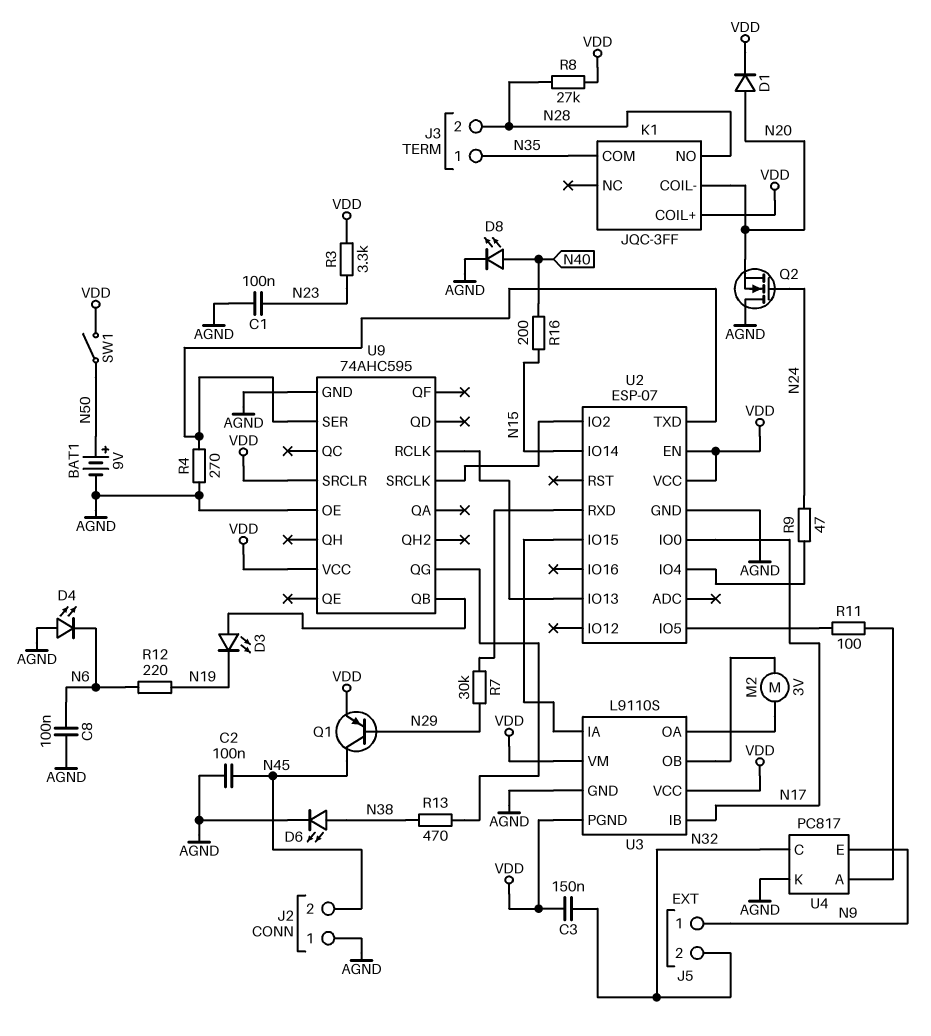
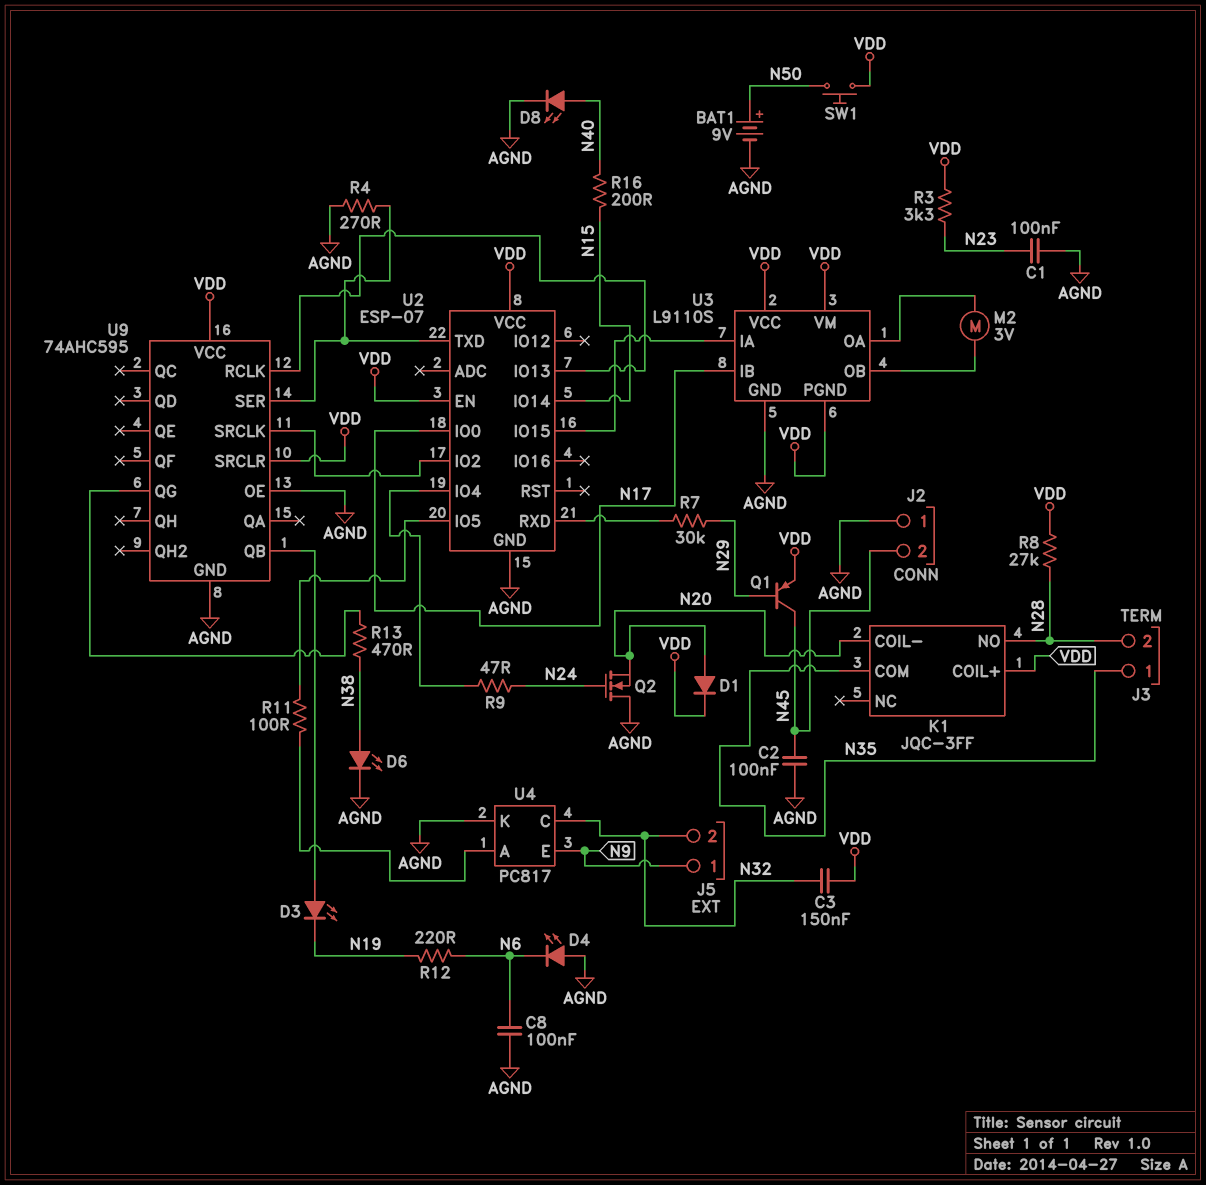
SW1: switch (N50, VDD) -> button (N50, VDD)

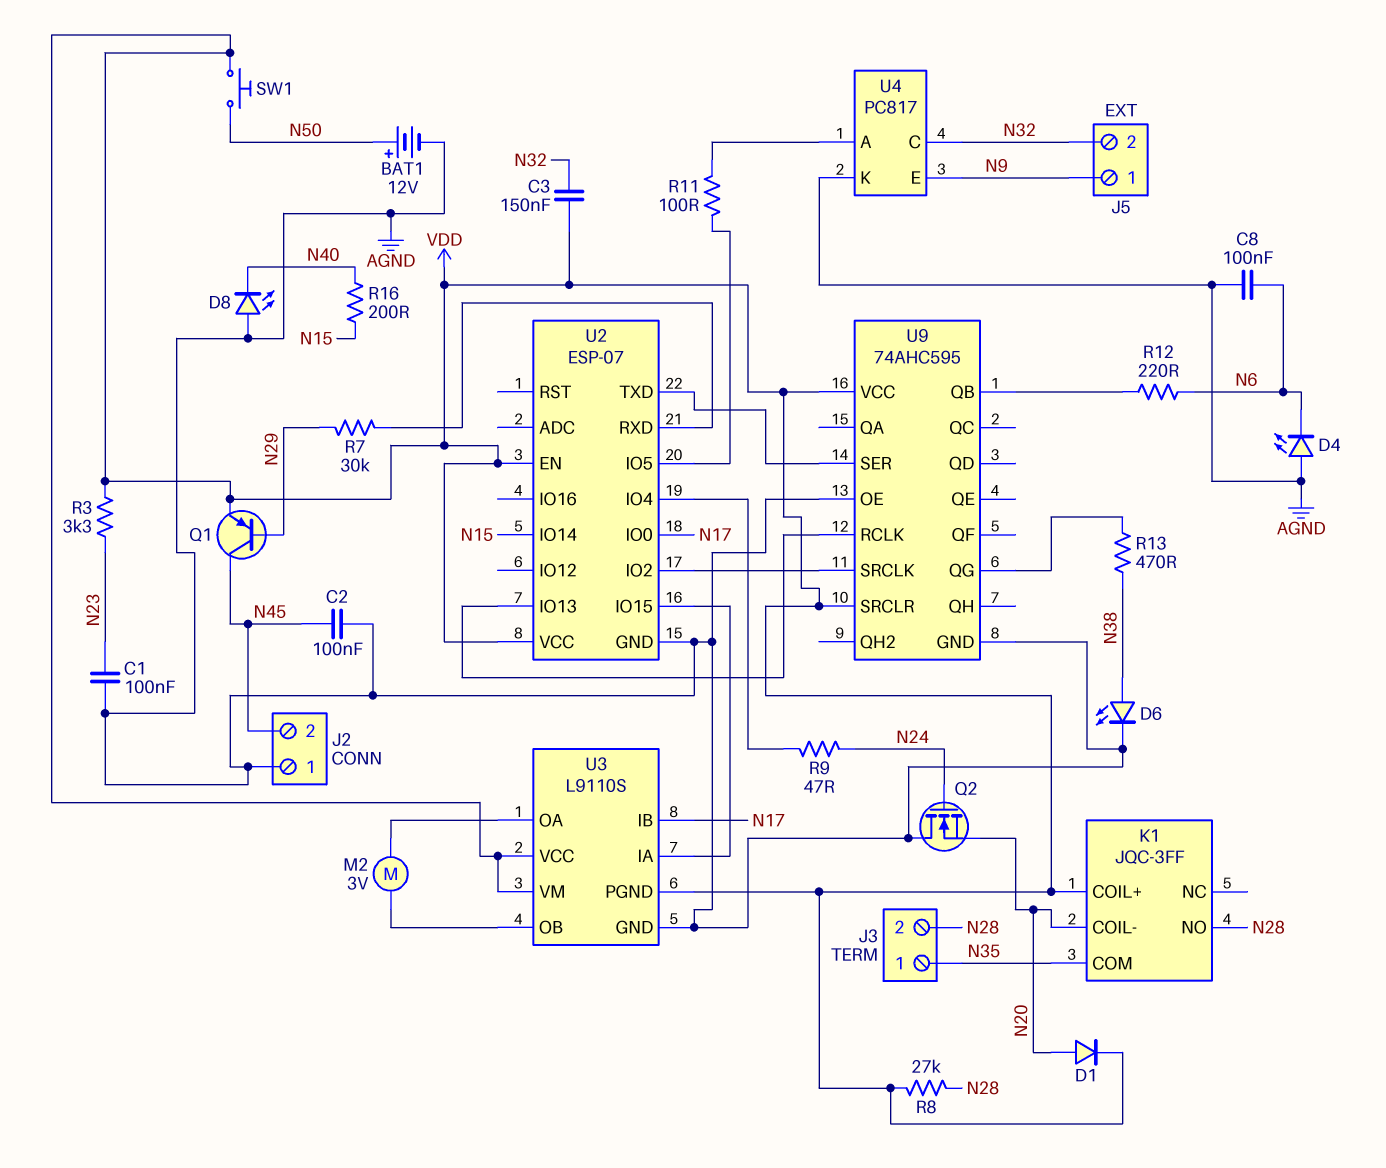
BAT1: 9V (plus N50, minus AGND) -> 12V (plus N50, minus AGND)
D3: LED (A U9/QB, K N19) -> none
D8: LED (A N40, K AGND) -> LED (A AGND, K N40)
R4: 270 (AGND, U2/TXD) -> none
R12: 220 (N6, N19) -> 220 (N6, U9/QB)

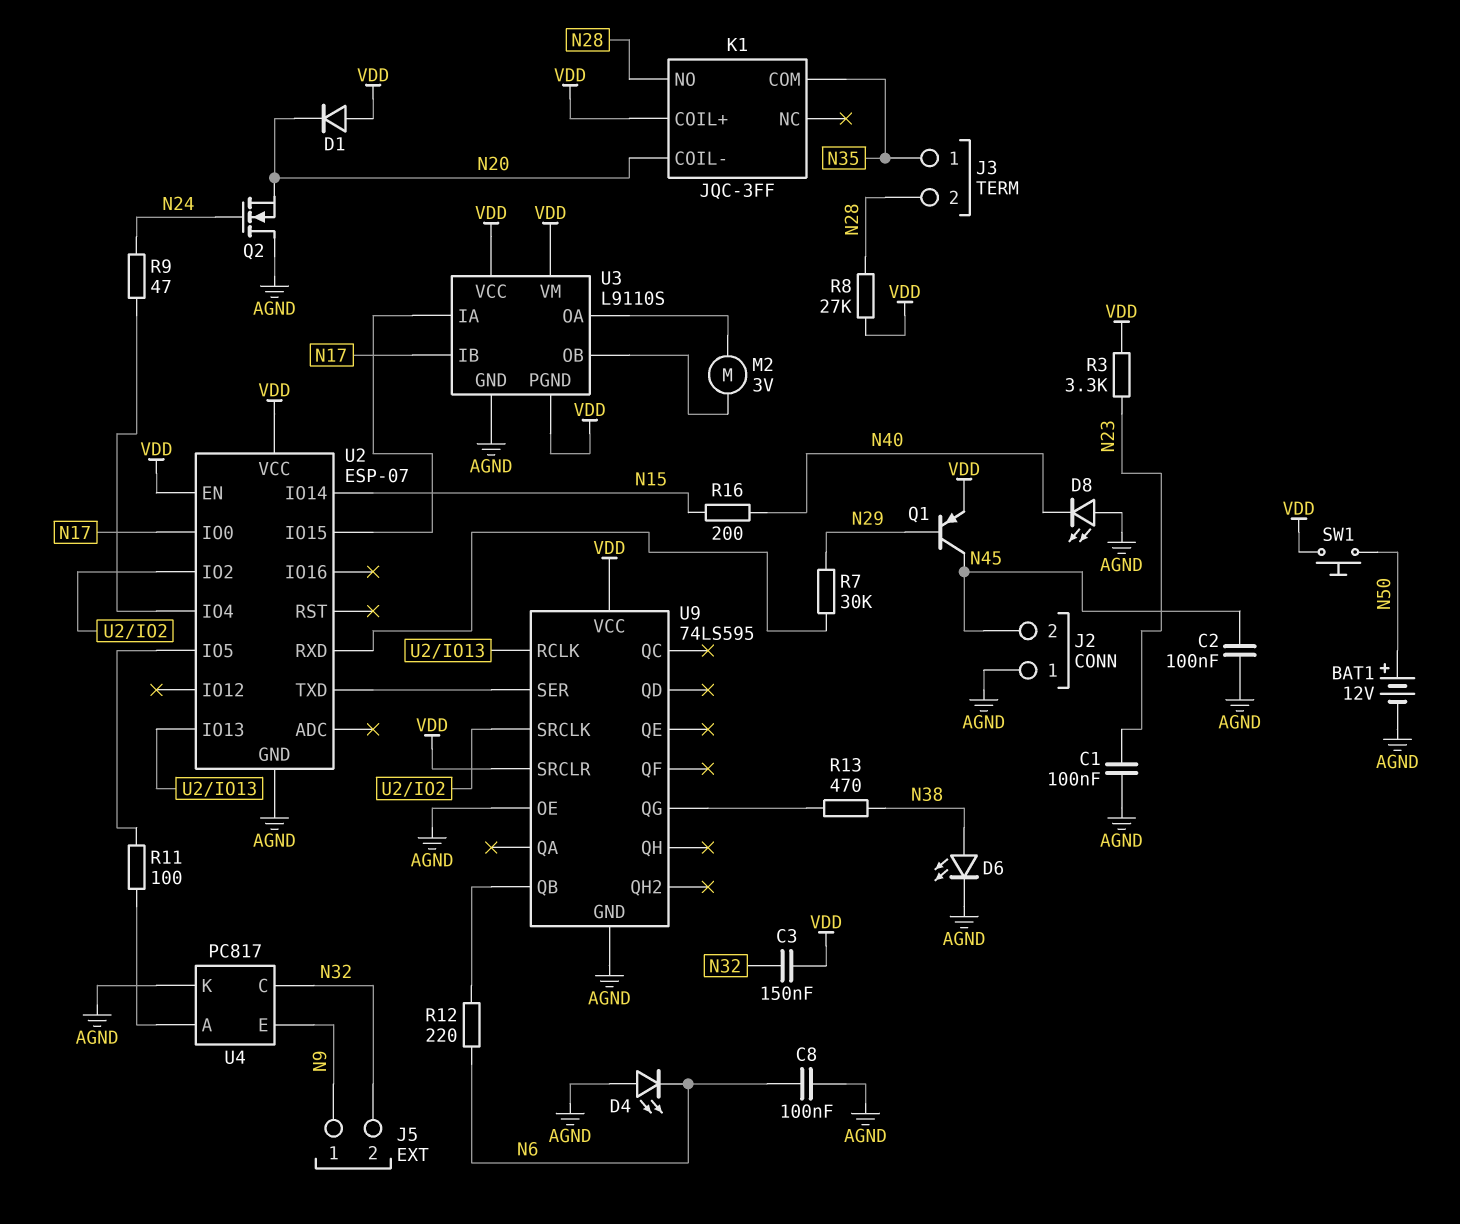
D1: diode (A N20, K VDD) -> diode (A VDD, K N20)
U9: 74AHC595 -> 74LS595

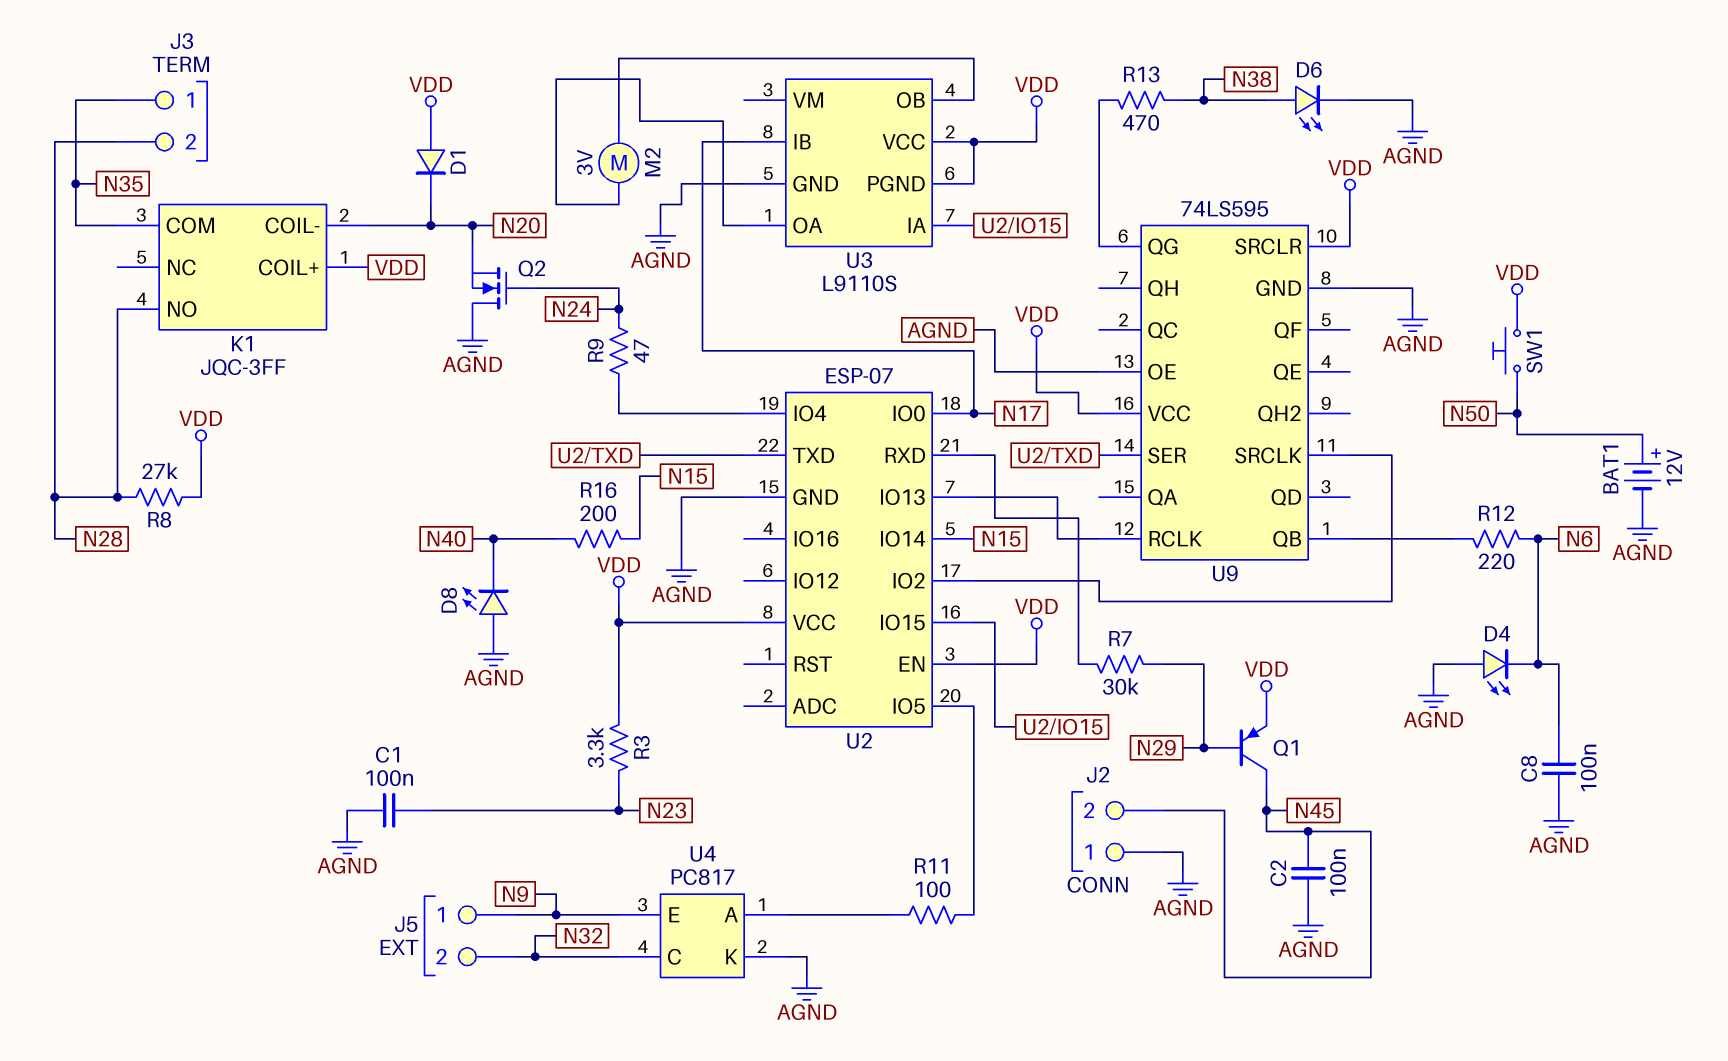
C3: 150nF (N32, VDD) -> none
U3 pin VM: VDD -> none

